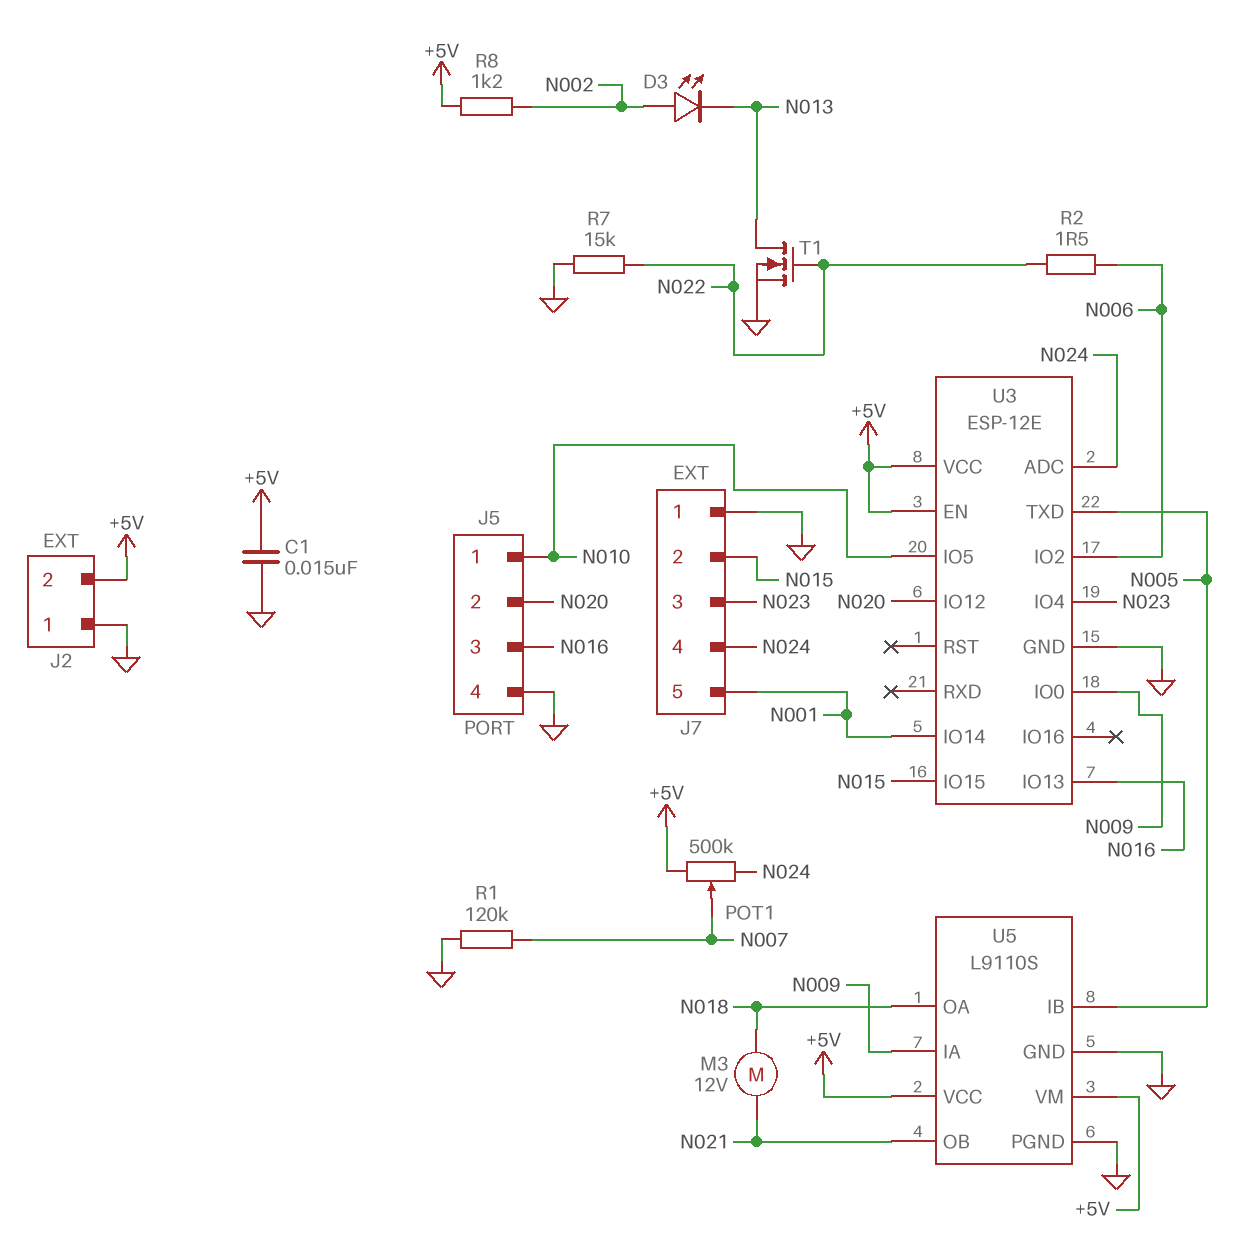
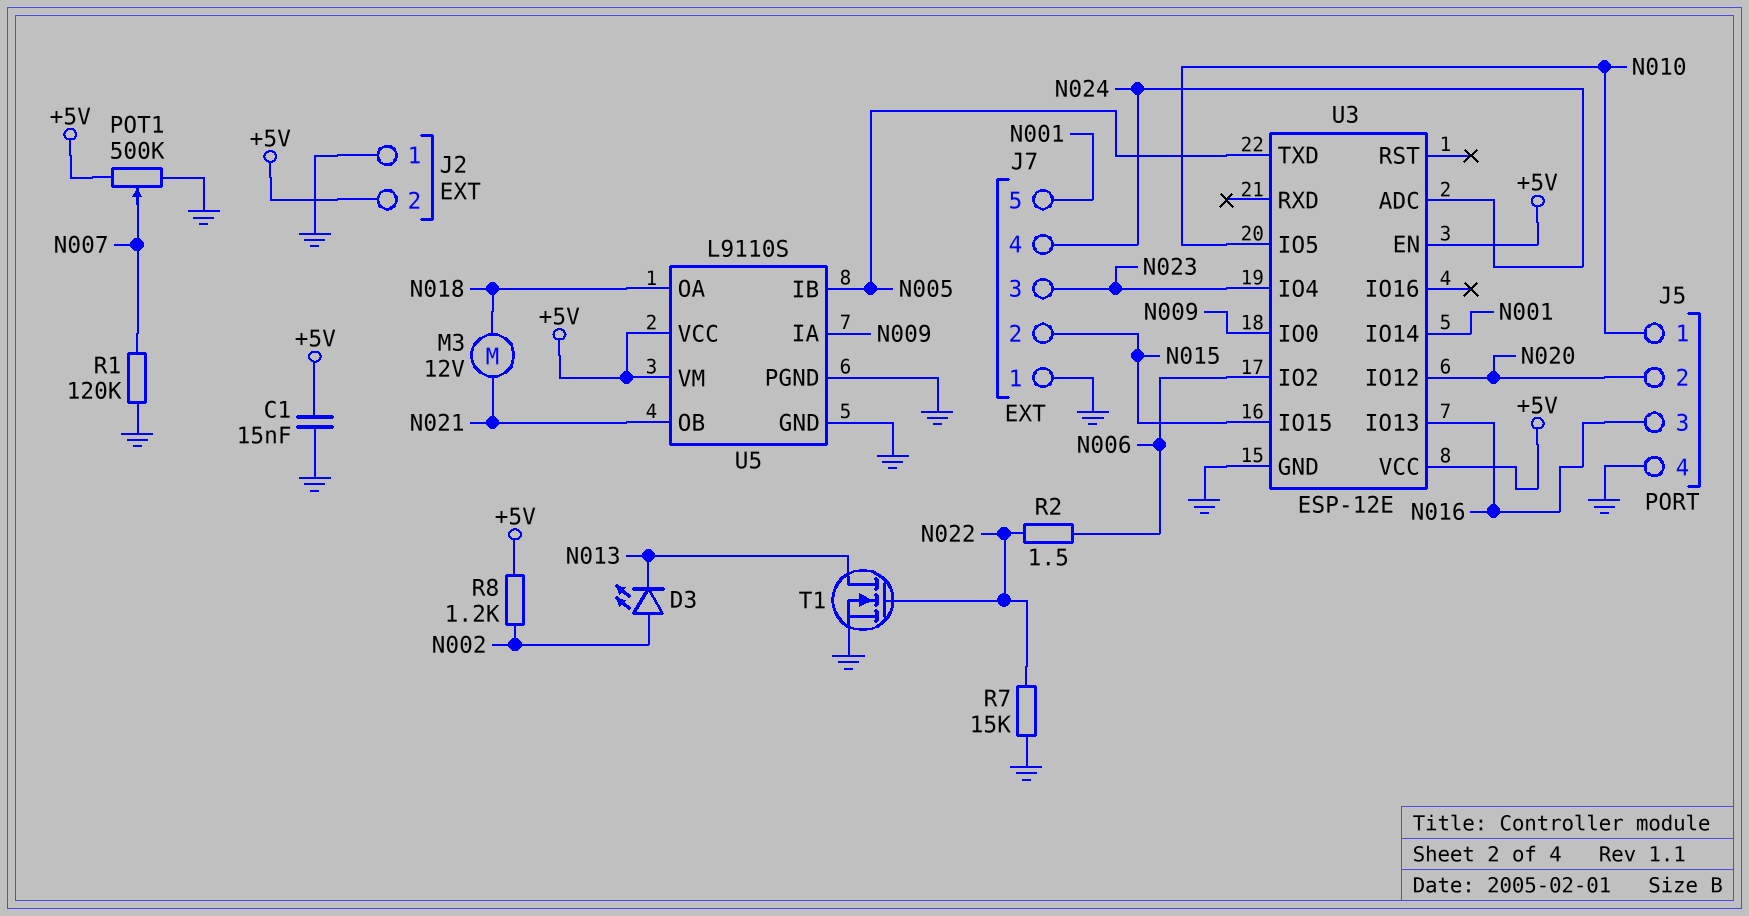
POT1: 500k (+5V, N024, wiper N007) -> 500k (+5V, GND, wiper N007)

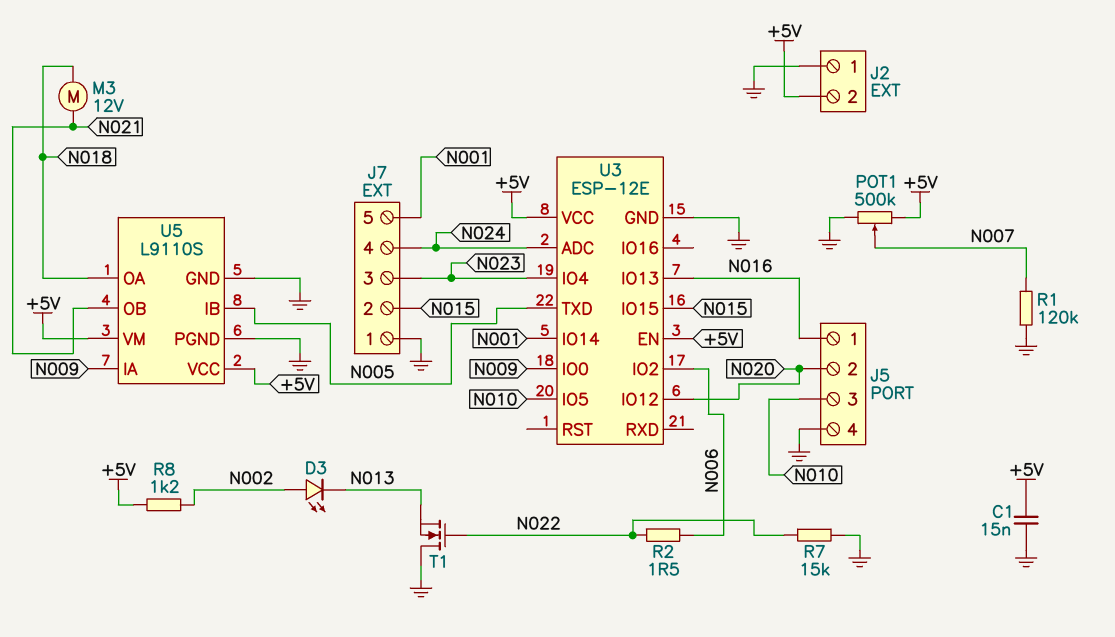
J5 pin 1: N010 -> N016
J5 pin 3: N016 -> N010
T1: NMOS (G N022, D N013, S GND) -> NMOS (G N022, D GND, S N013)

